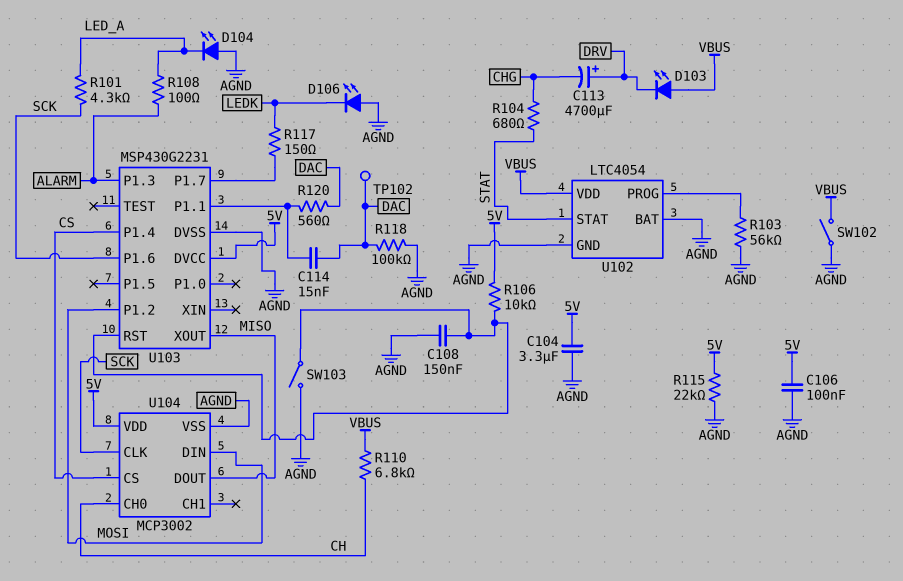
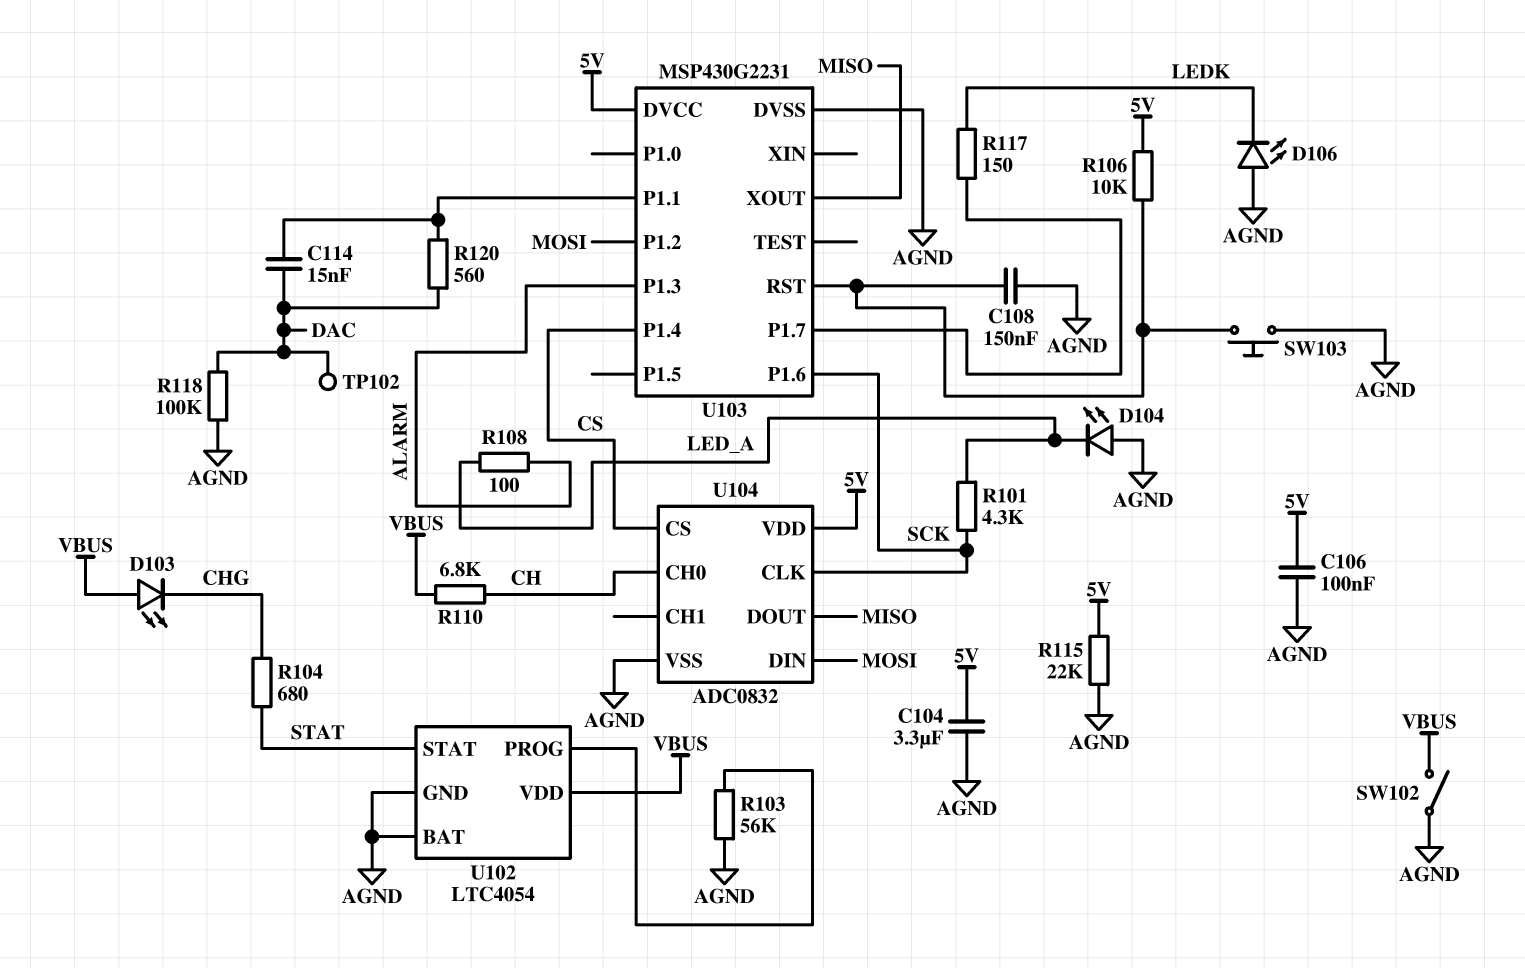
C113: 4700uF (plus DRV, minus CHG) -> none
D103: LED (A VBUS, K DRV) -> LED (A VBUS, K CHG)
SW103: switch (AGND, U103/RST) -> button (AGND, U103/RST)
U104: MCP3002 -> ADC0832

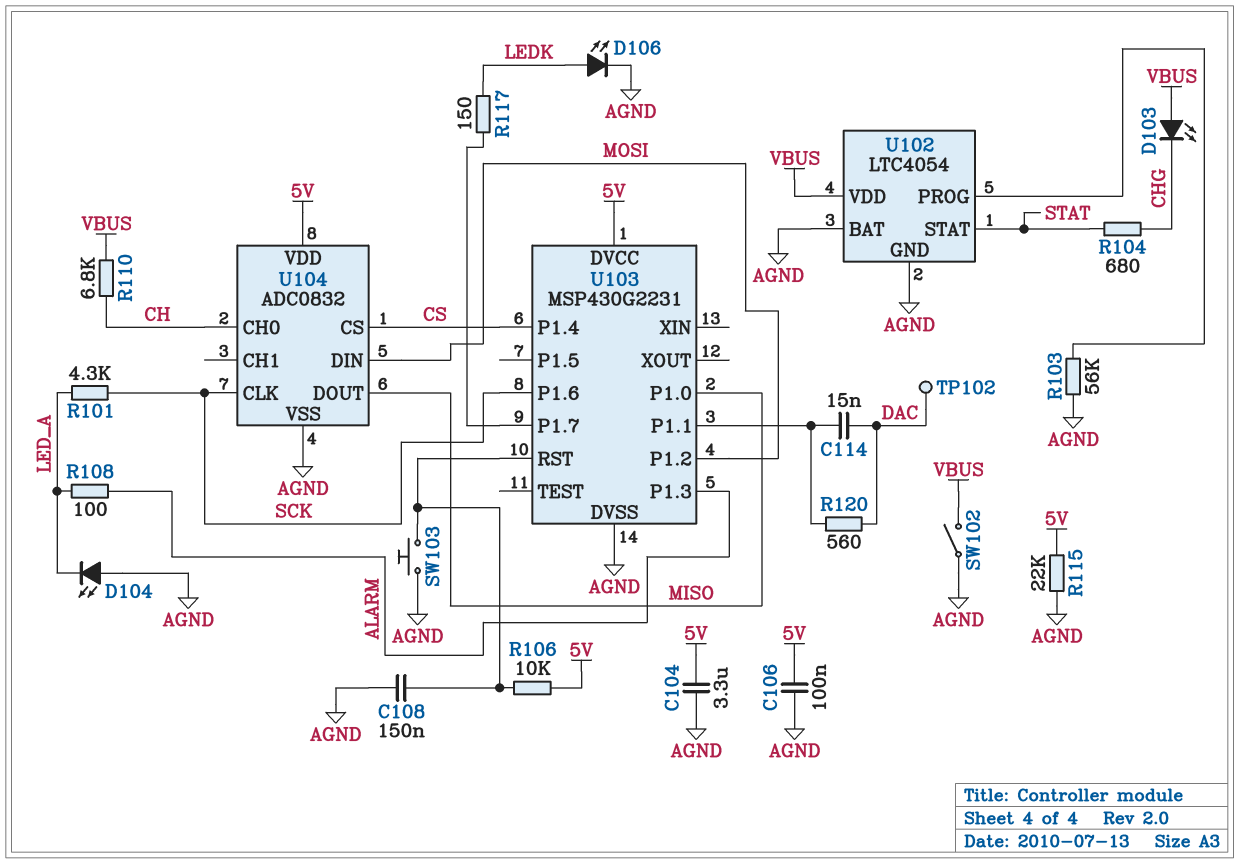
D106: LED (A AGND, K LEDK) -> LED (A LEDK, K AGND)
R118: 100k (AGND, DAC) -> none
U103 pin P1.0: none -> MISO
U103 pin XOUT: MISO -> none

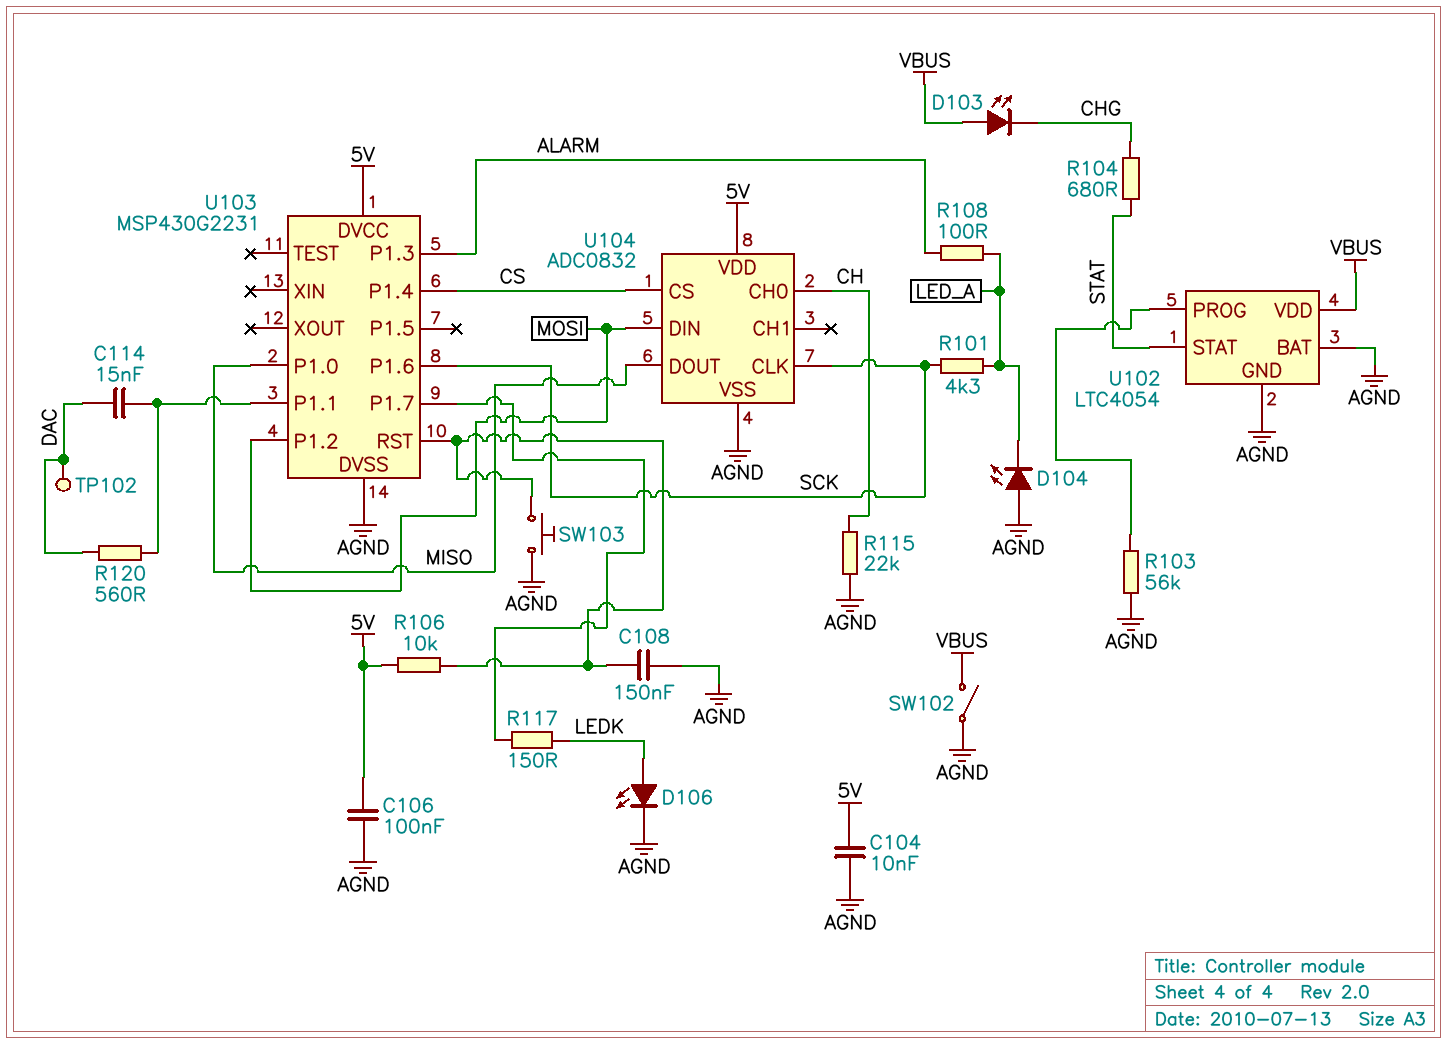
C104: 3.3uF (5V, AGND) -> 10nF (5V, AGND)
R110: 6.8k (CH, VBUS) -> none
R115: 22k (5V, AGND) -> 22k (AGND, CH)

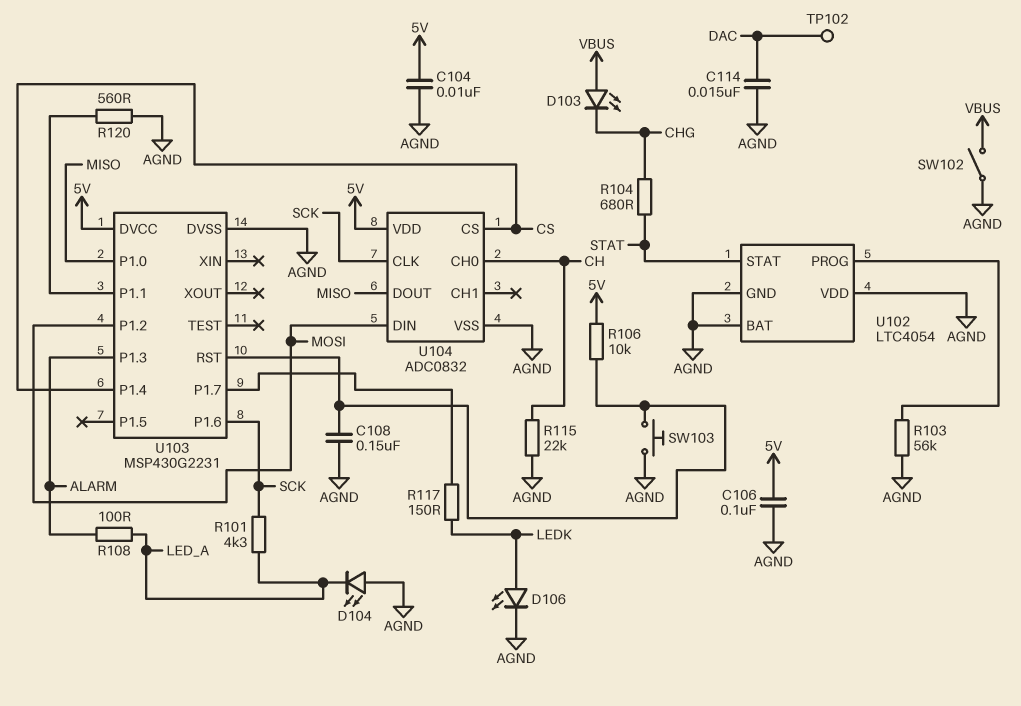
C114: 15nF (DAC, U103/P1.1) -> 15nF (AGND, DAC)
R120: 560 (DAC, U103/P1.1) -> 560 (AGND, U103/P1.1)
U102 pin VDD: VBUS -> AGND

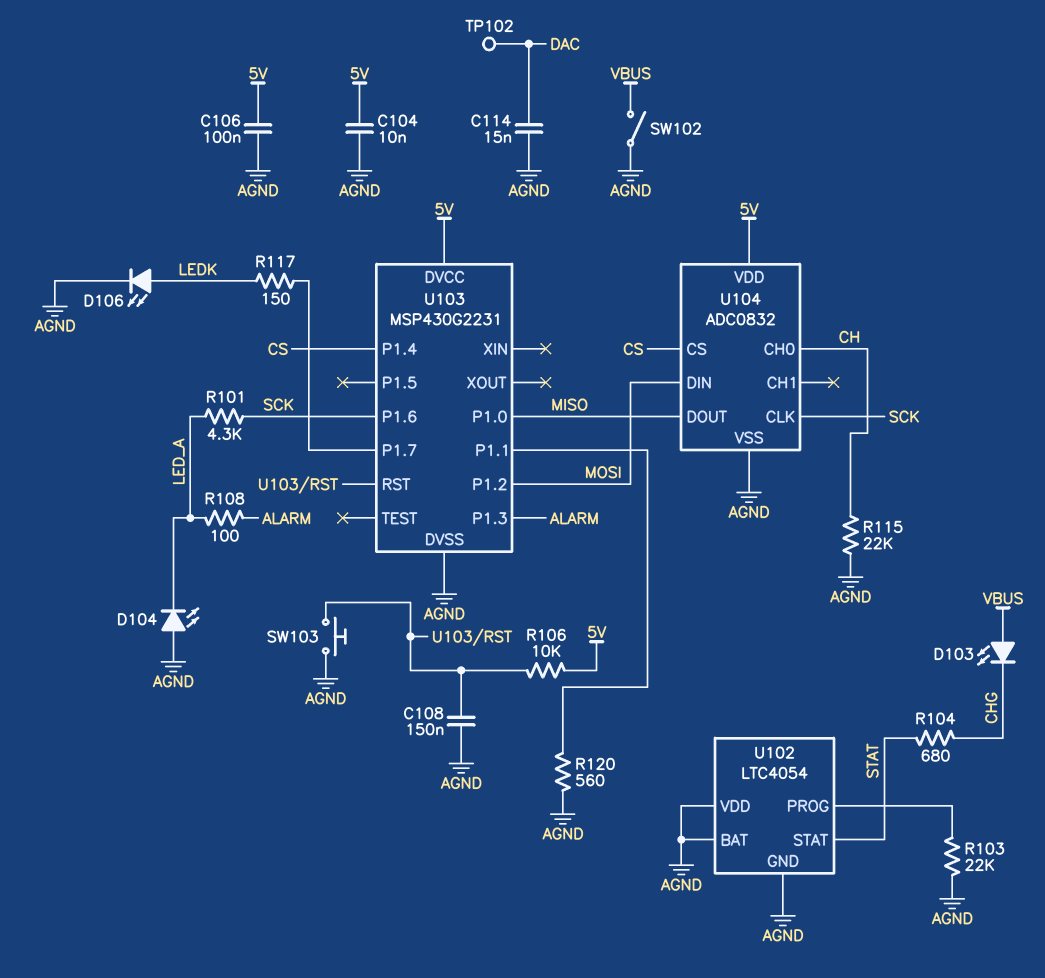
R103: 56k (AGND, U102/PROG) -> 22k (AGND, U102/PROG)

